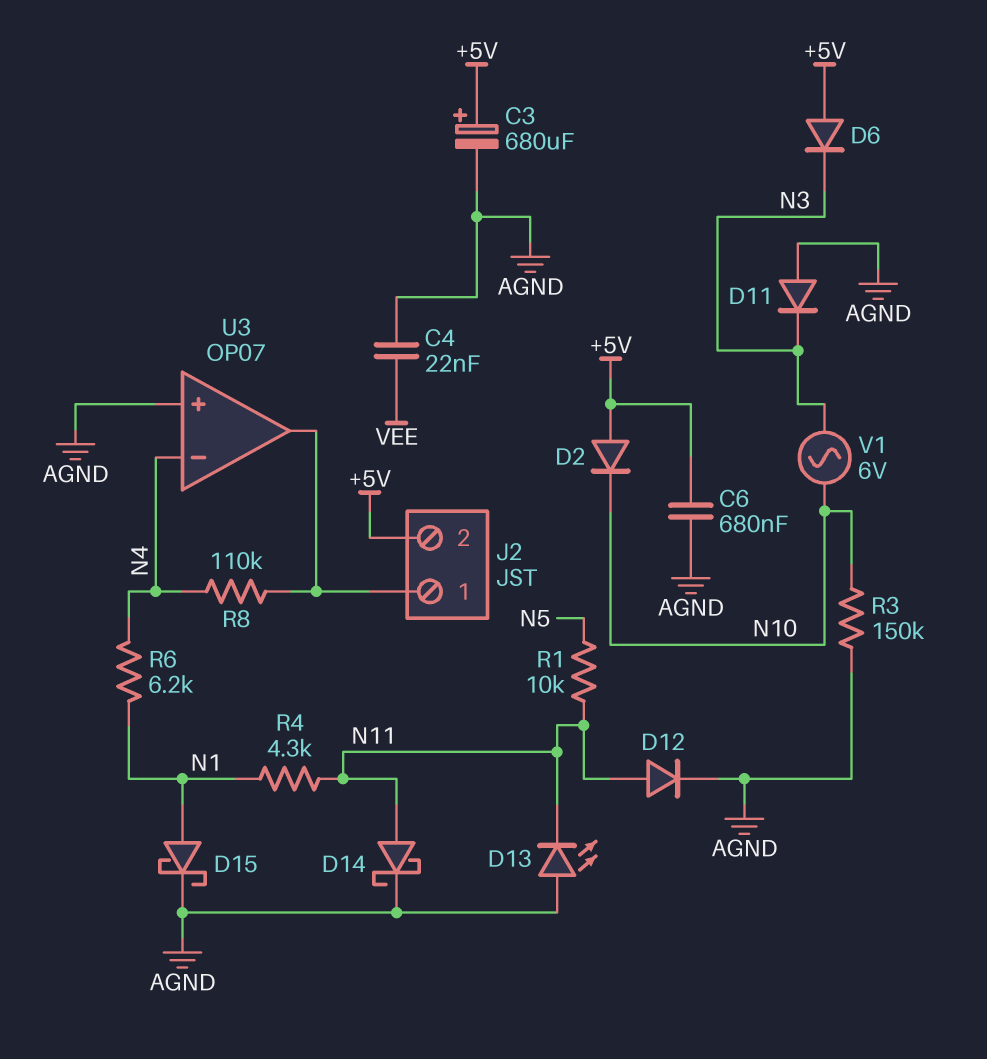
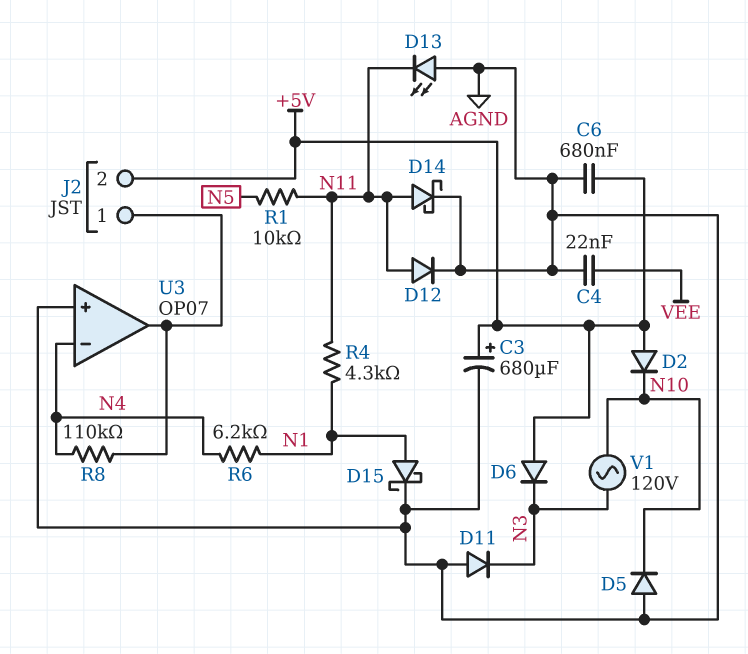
D5: none -> diode (A AGND, K N10)
R3: 150k (AGND, N10) -> none
V1: AC 6V (N3, N10) -> AC 120V (N3, N10)

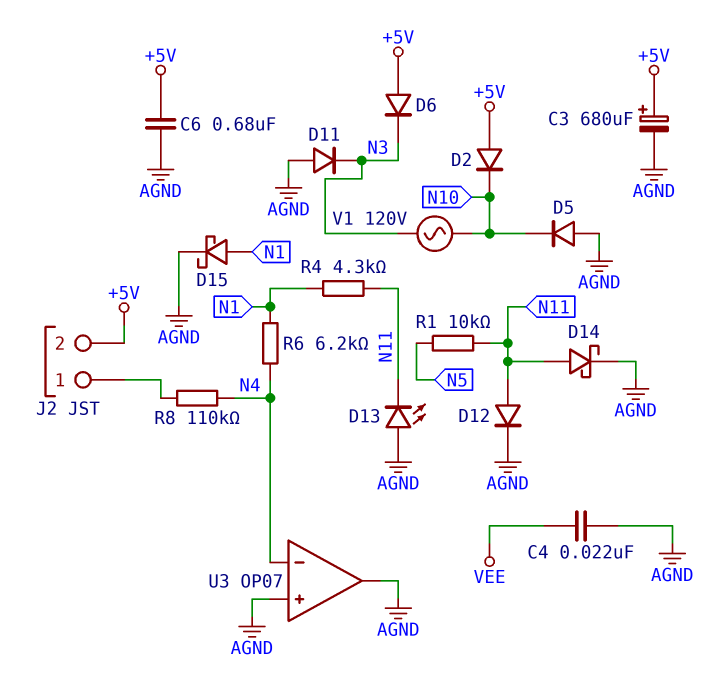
U3 pin out: J2/1 -> AGND

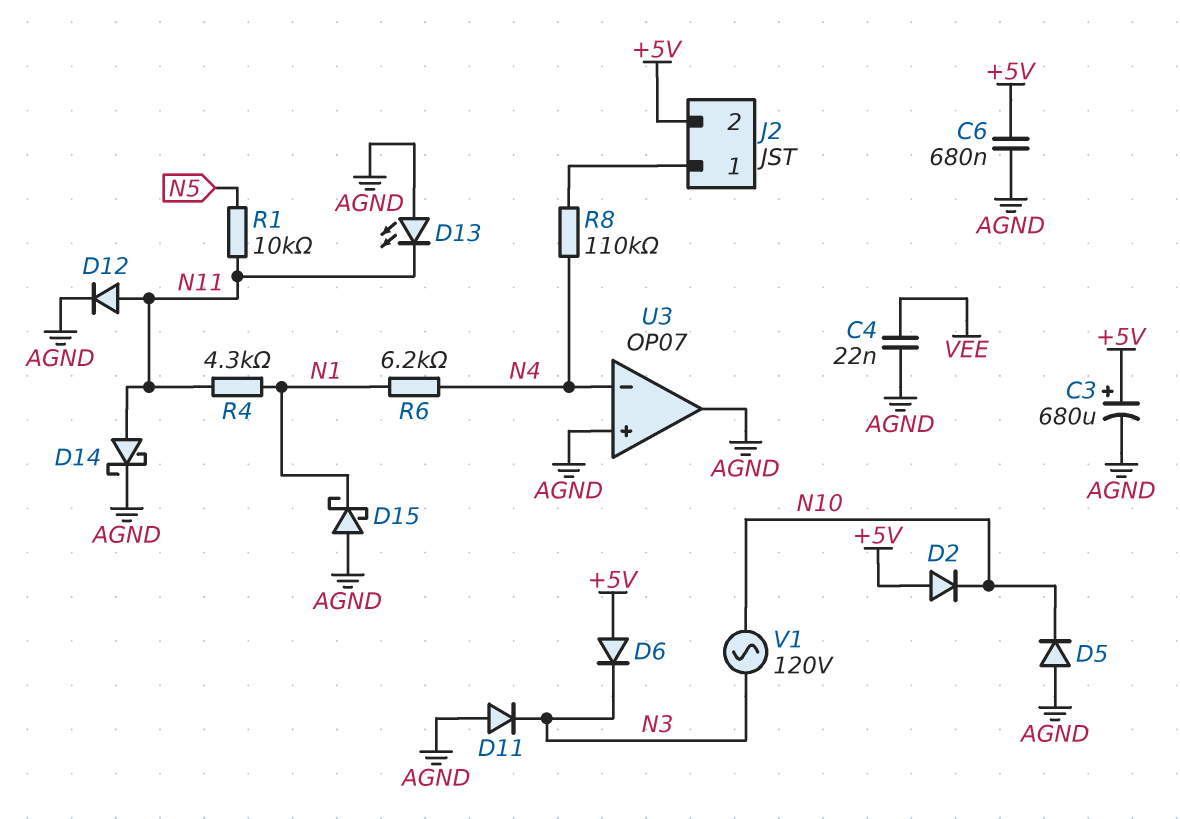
D15: schottky (A N1, K AGND) -> schottky (A AGND, K N1)

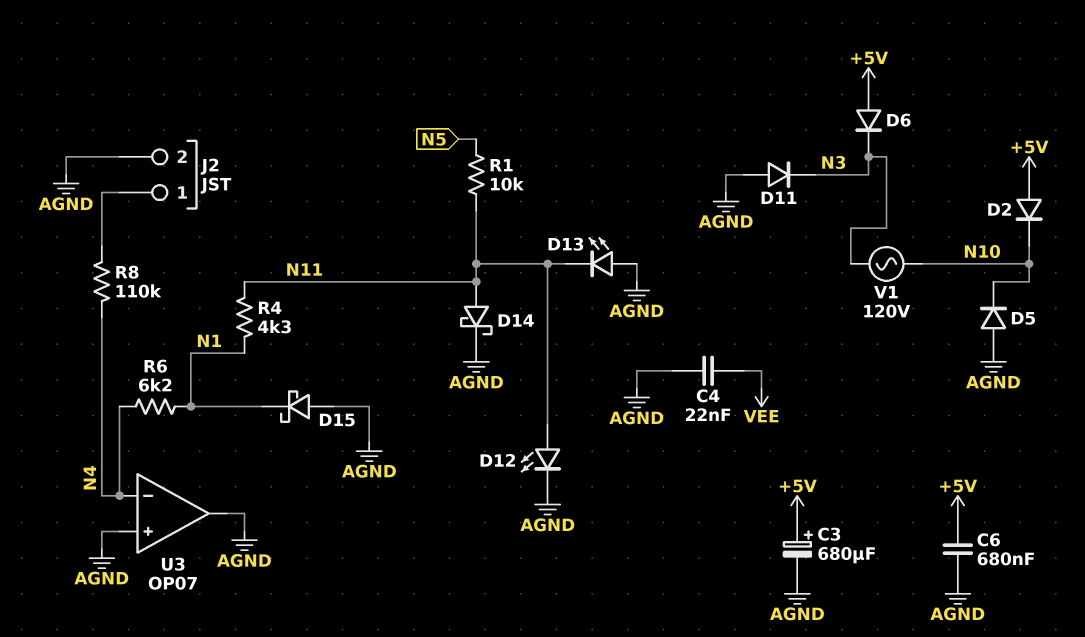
D12: diode (A N11, K AGND) -> LED (A N11, K AGND)
J2 pin 2: +5V -> AGND

